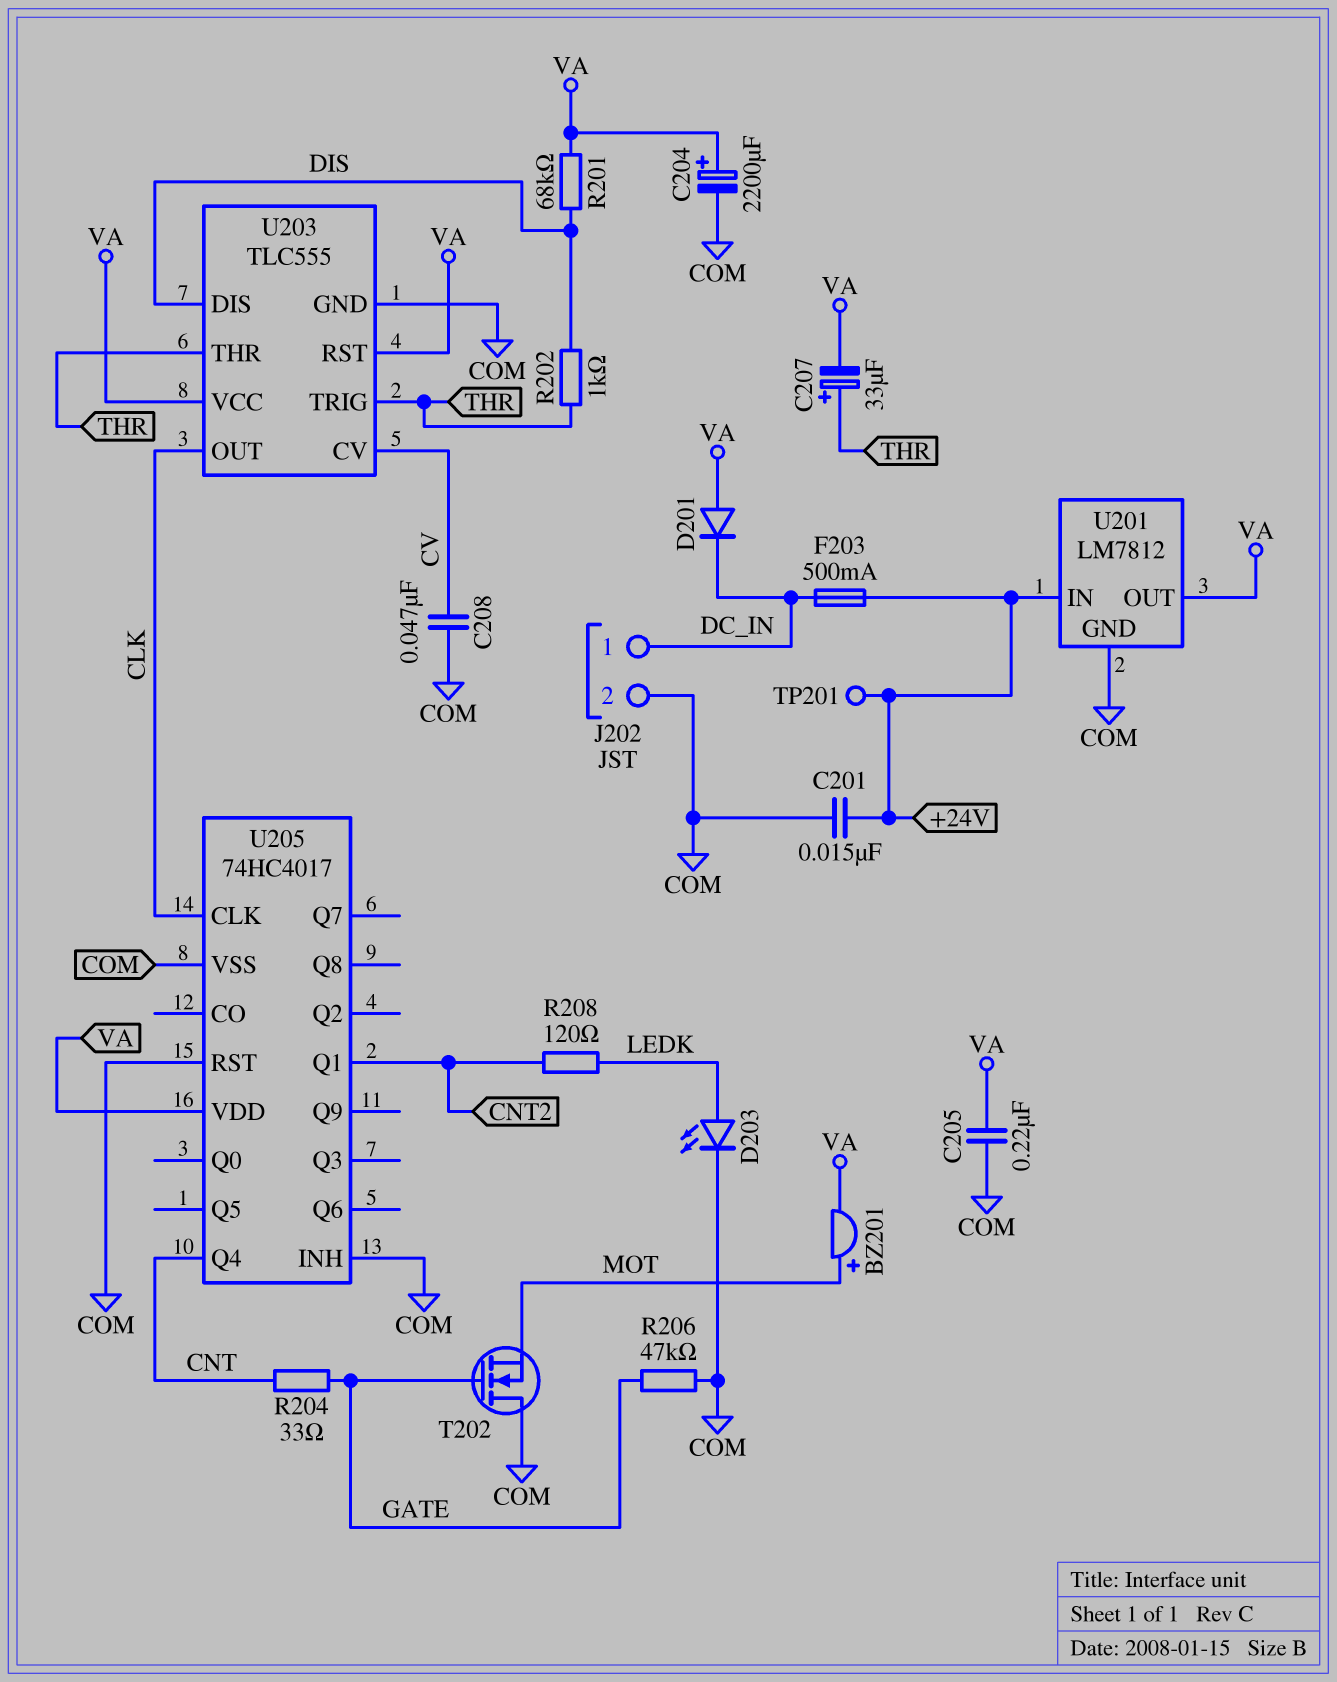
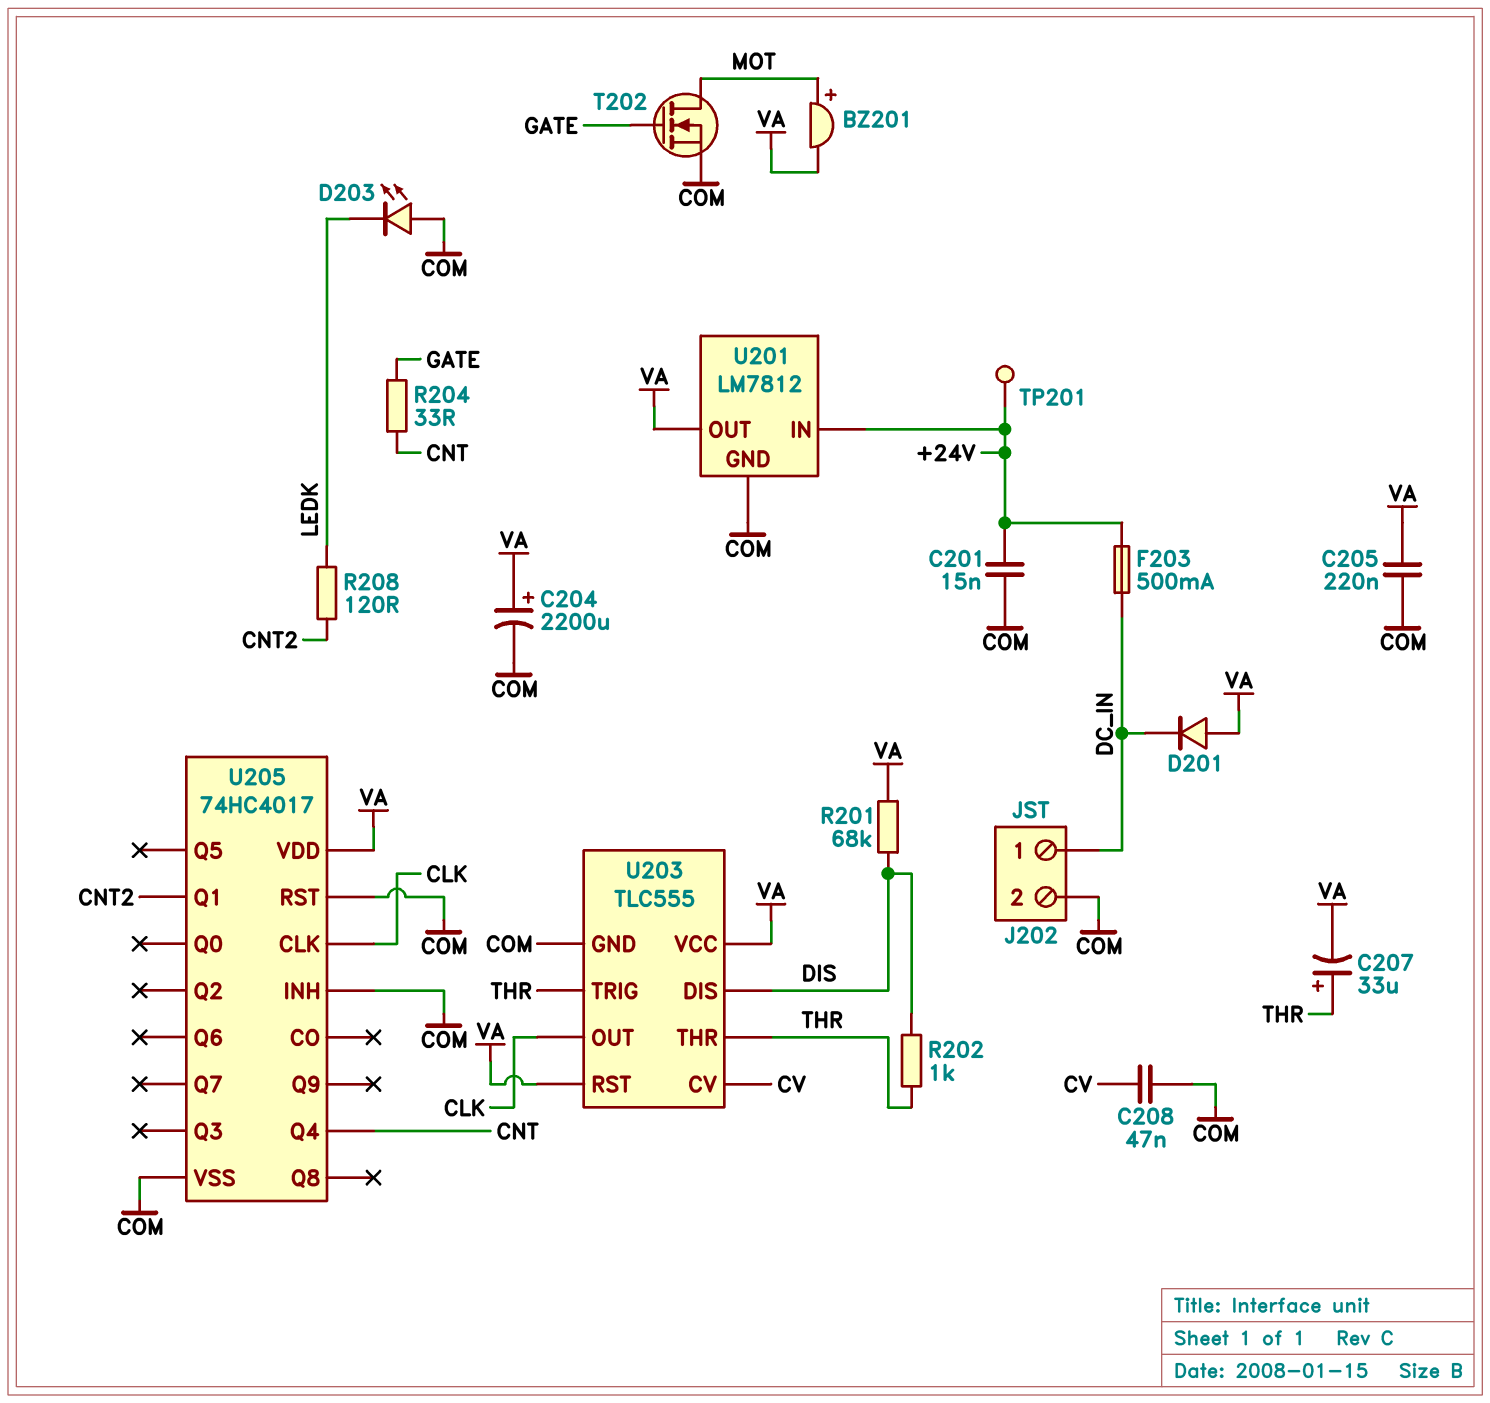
D203: LED (A LEDK, K COM) -> LED (A COM, K LEDK)
R206: 47k (COM, GATE) -> none
T202: NMOS (G GATE, D COM, S MOT) -> NMOS (G GATE, D MOT, S COM)

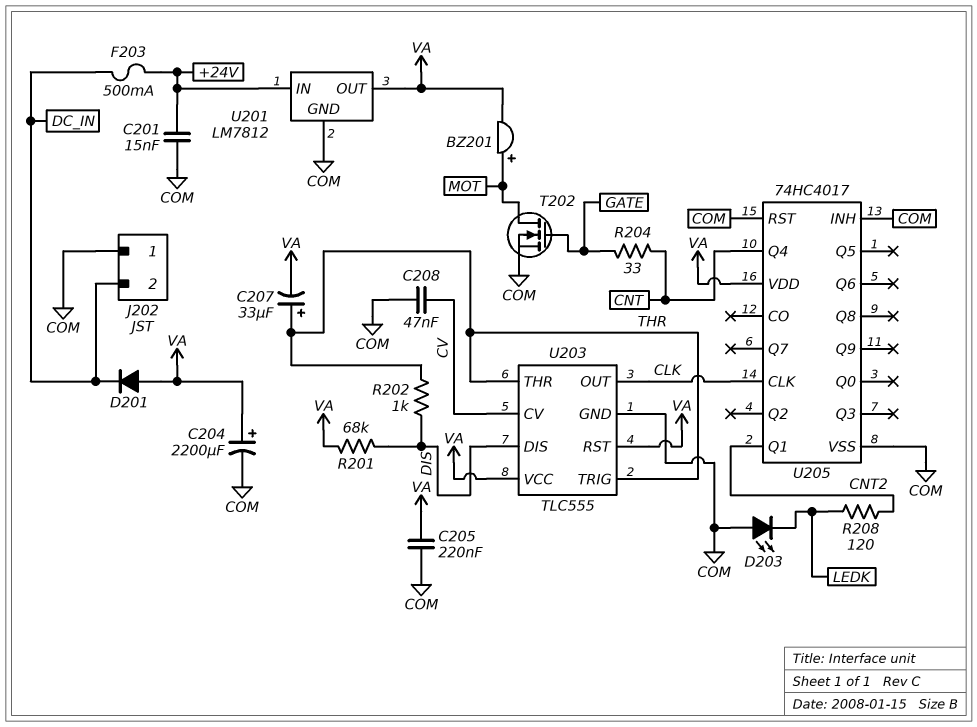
J202 pin 1: DC_IN -> COM
J202 pin 2: COM -> DC_IN
TP201: test point (+24V) -> none

